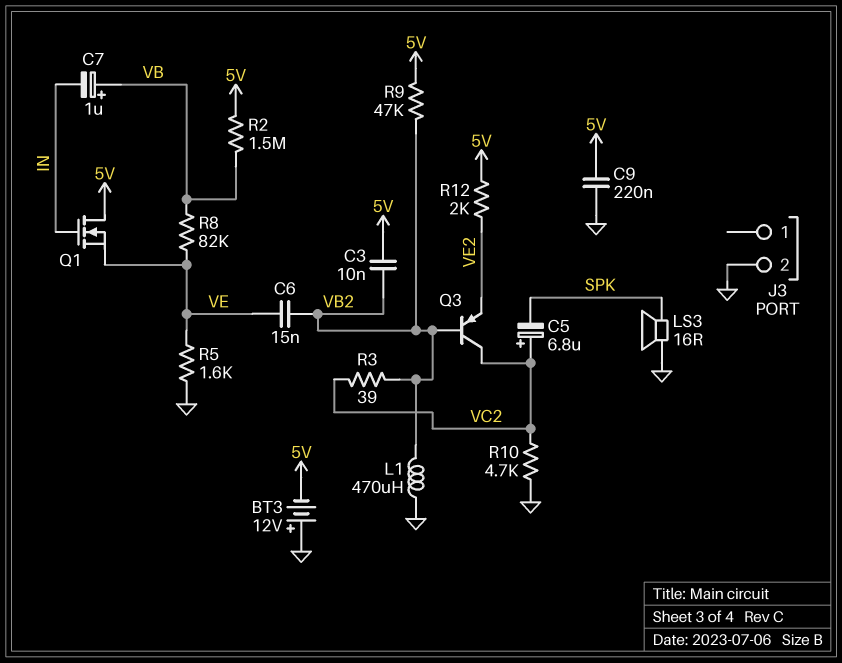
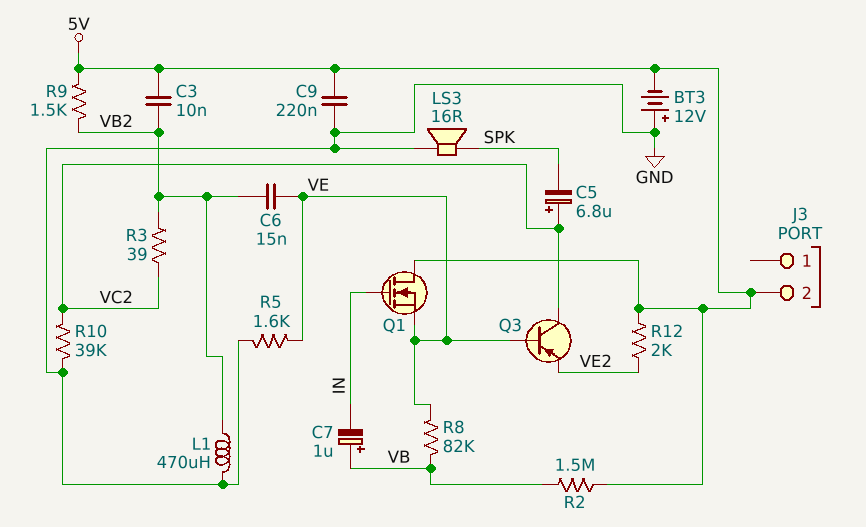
J3 pin 2: GND -> 5V
Q3: PNP (B VB2, C VC2, E VE2) -> PNP (B VE, C VC2, E VE2)
R9: 47k (5V, VB2) -> 1.5k (5V, VB2)
R10: 4.7k (GND, VC2) -> 39k (GND, VC2)

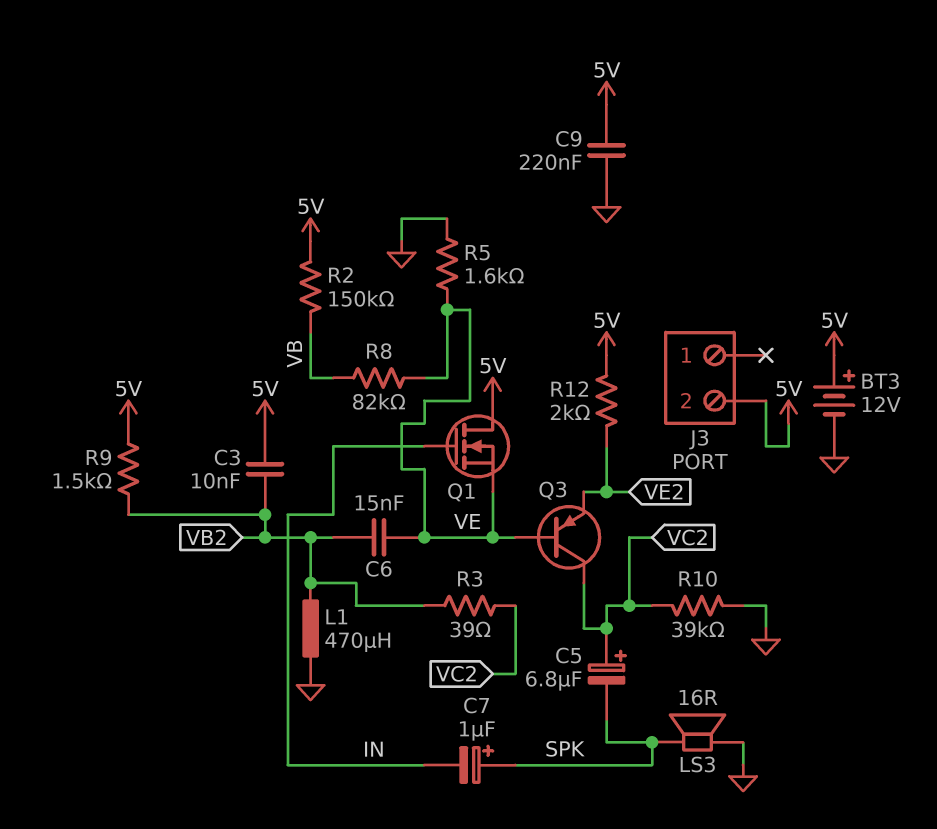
BT3: 12V (plus GND, minus 5V) -> 12V (plus 5V, minus GND)
C7: 1uF (plus VB, minus IN) -> 1uF (plus SPK, minus IN)
R2: 1.5M (5V, VB) -> 150k (5V, VB)

